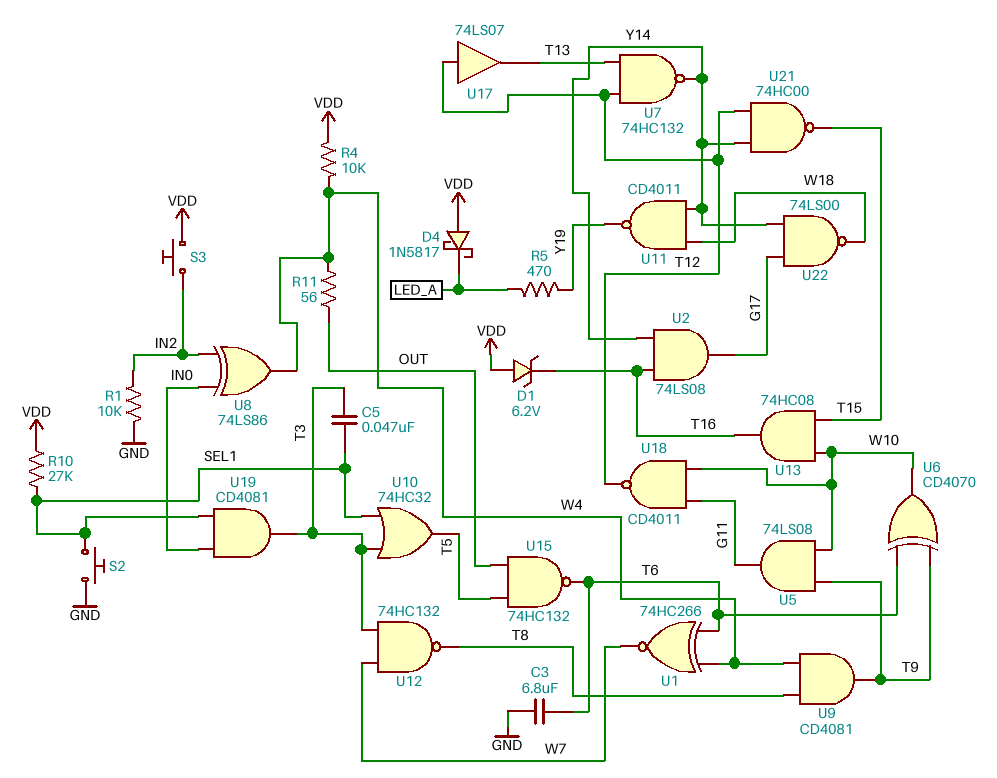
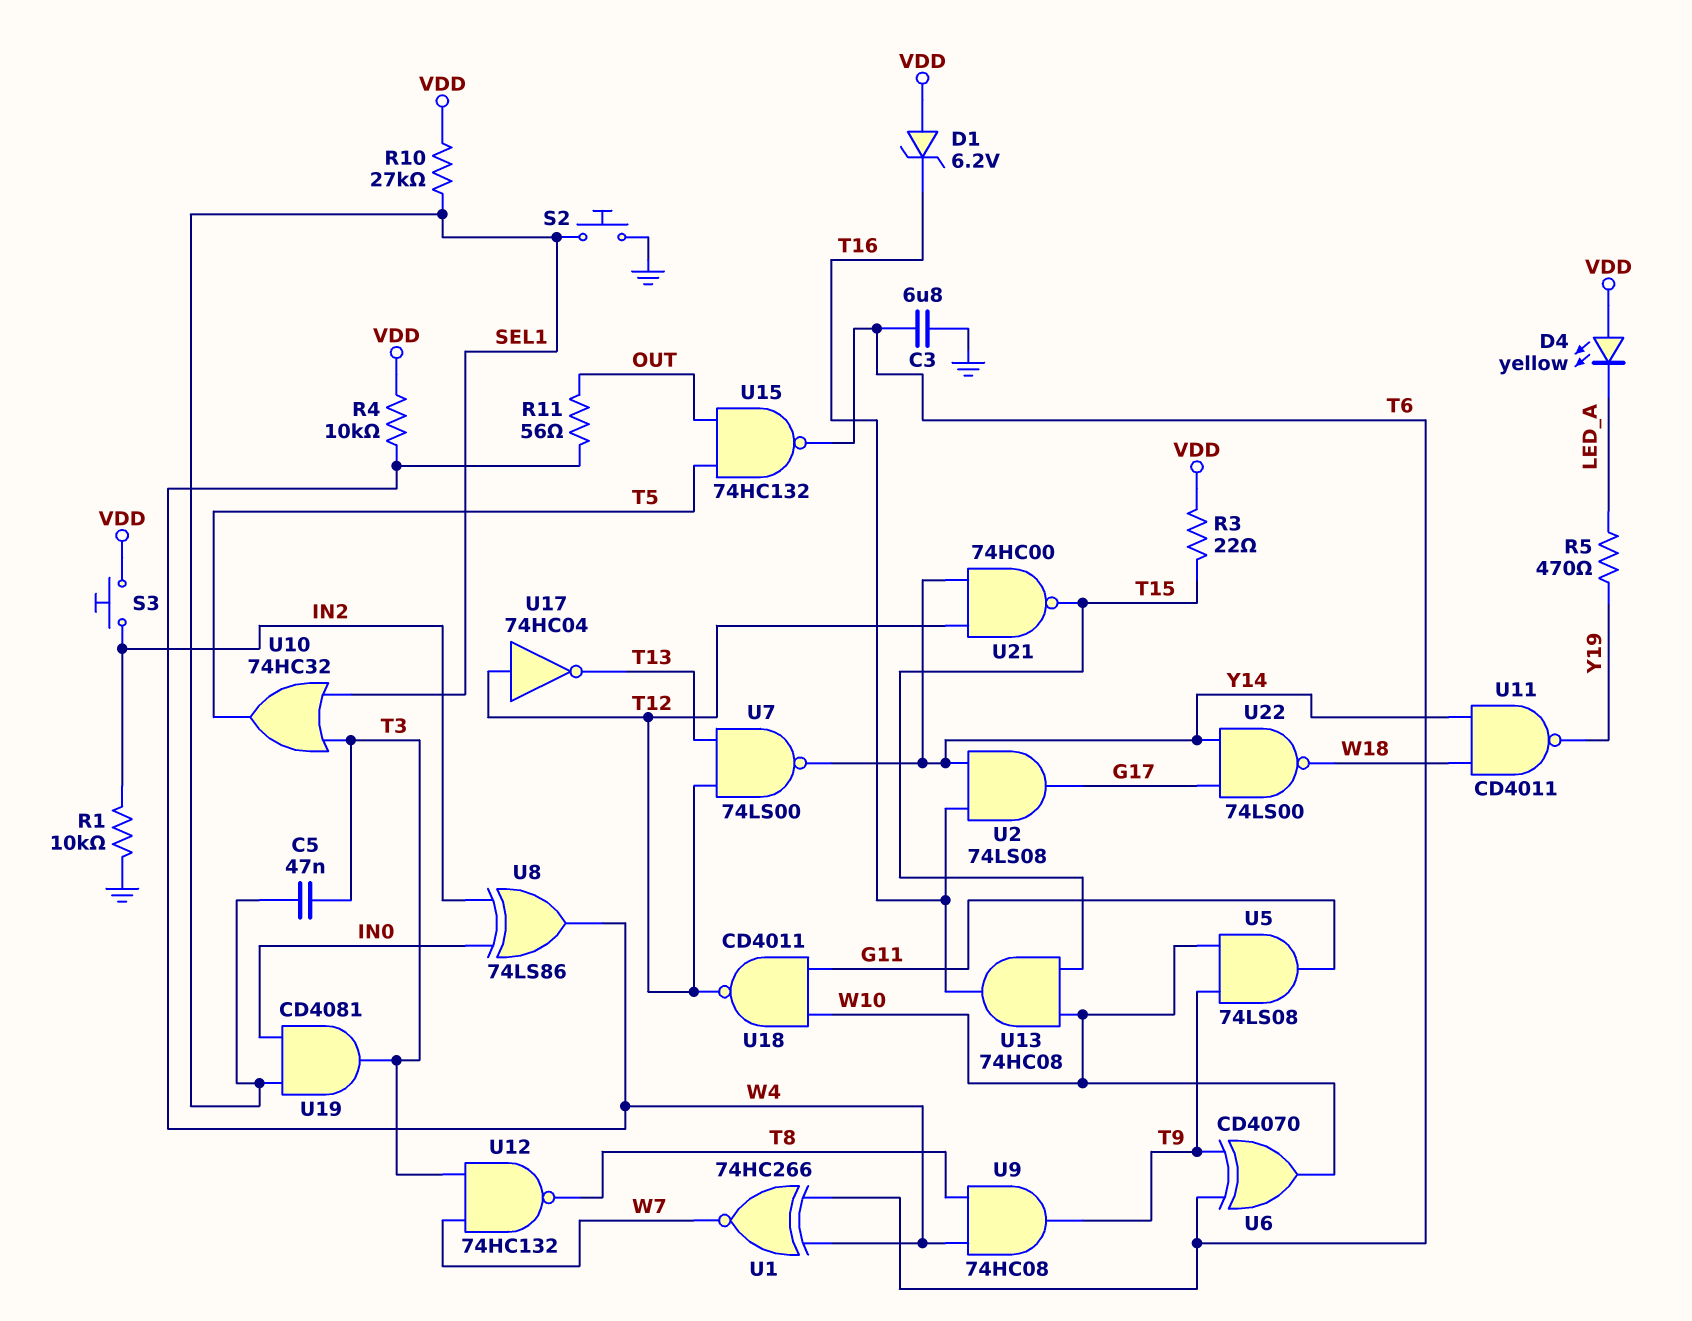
D4: schottky 1N5817 (A VDD, K LED_A) -> LED yellow (A VDD, K LED_A)
R3: none -> 22 (T15, VDD)
U7: NAND 74HC132 (in T12, in T13, out Y14) -> NAND 74LS00 (in T12, in T13, out Y14)
U9: AND CD4081 (in T8, in W4, out T9) -> AND 74HC08 (in T8, in W4, out T9)
U17: buffer 74LS07 (in T12, out T13) -> NOT 74HC04 (in T12, out T13)

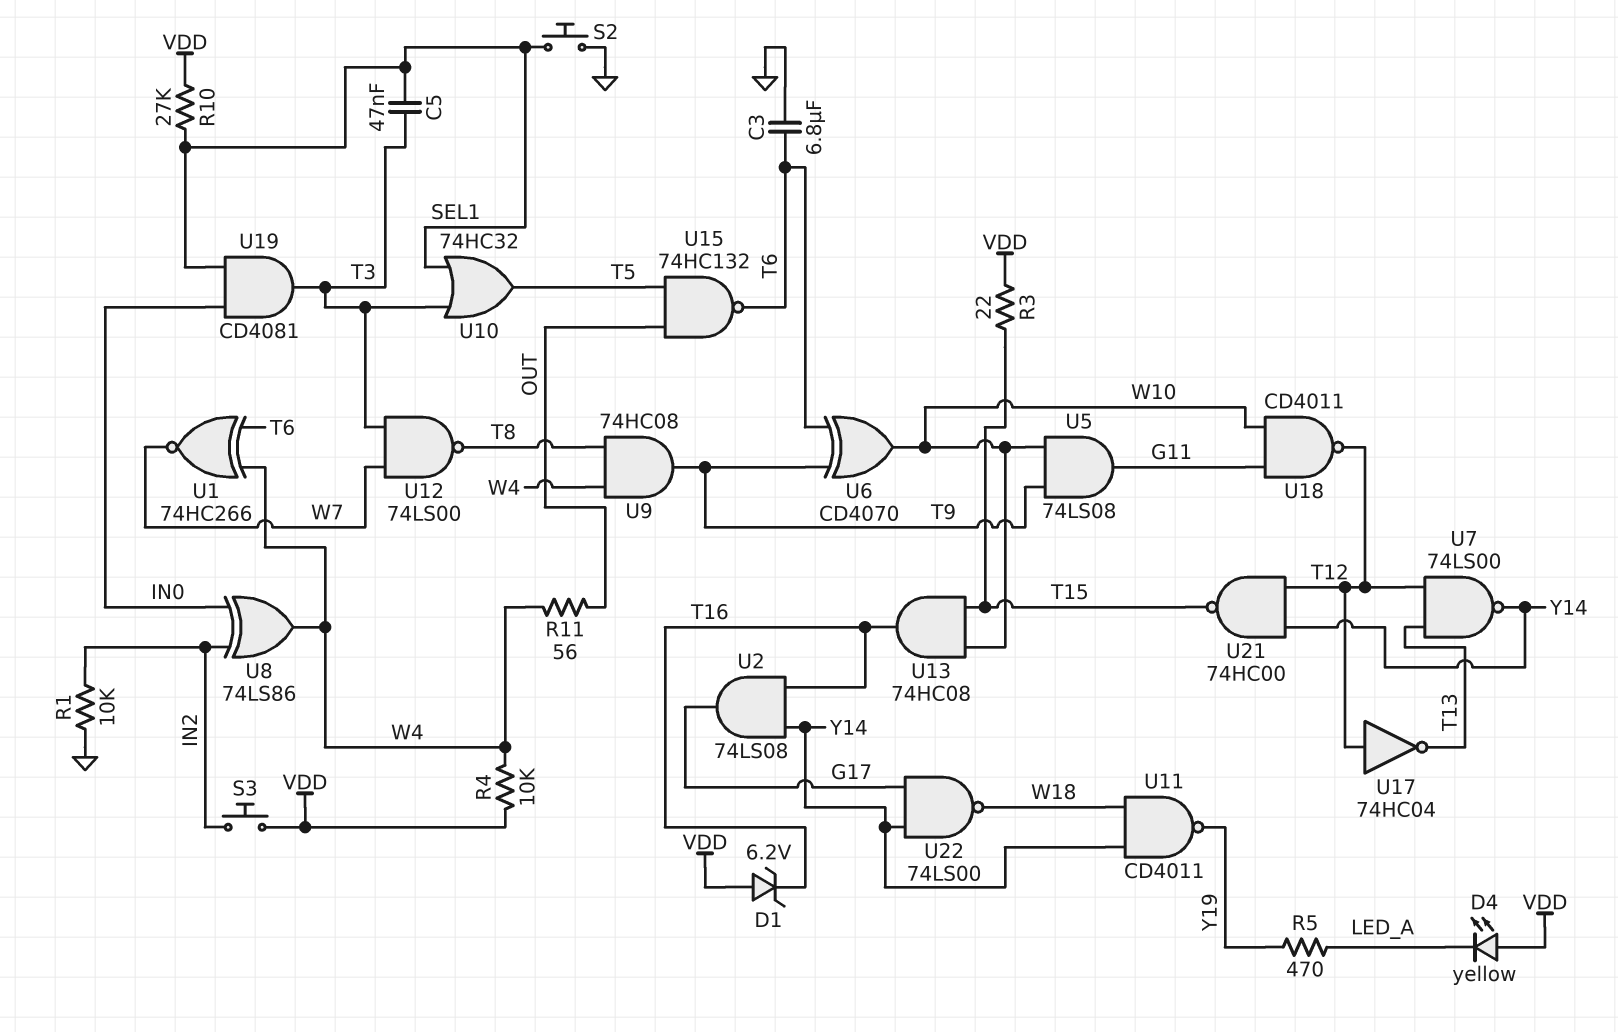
U12: NAND 74HC132 (in T3, in W7, out T8) -> NAND 74LS00 (in T3, in W7, out T8)

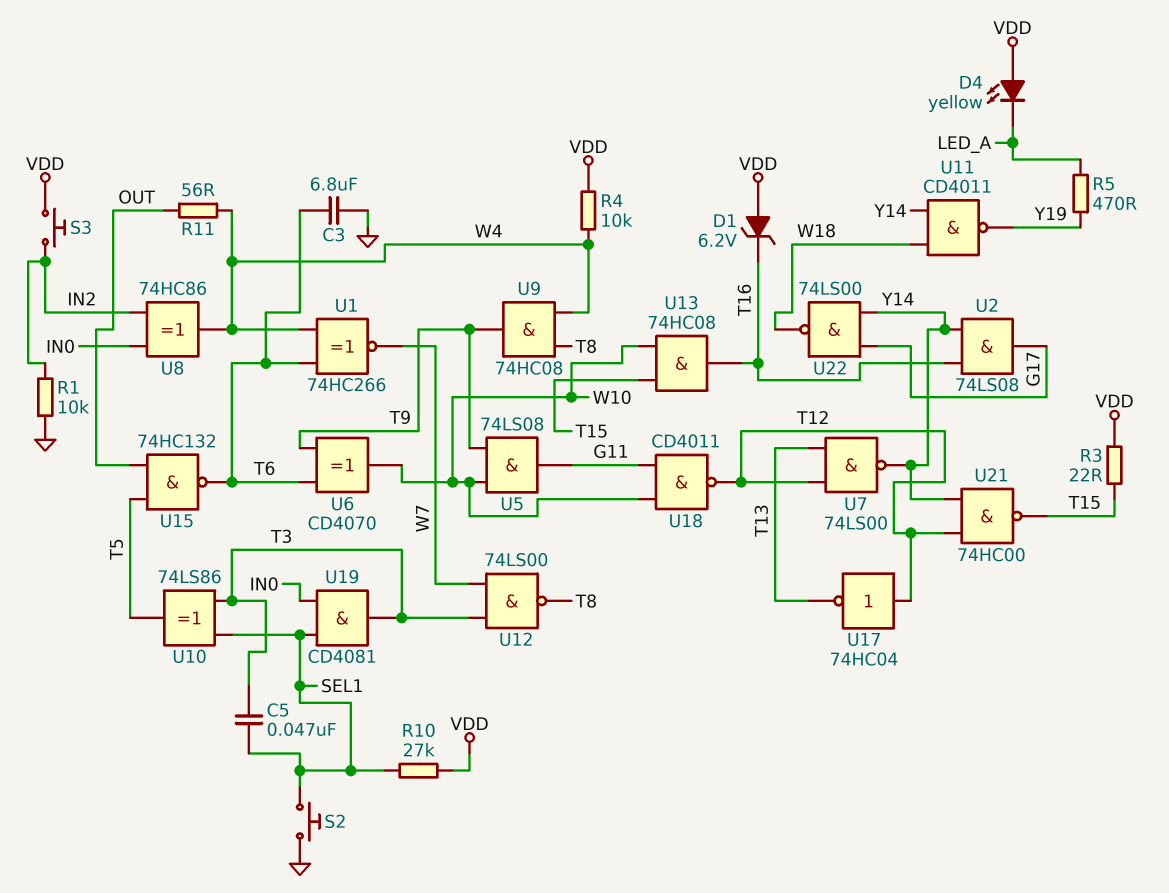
U8: XOR 74LS86 (in IN0, in IN2, out W4) -> XOR 74HC86 (in IN0, in IN2, out W4)
U10: OR 74HC32 (in SEL1, in T3, out T5) -> XOR 74LS86 (in SEL1, in T3, out T5)

